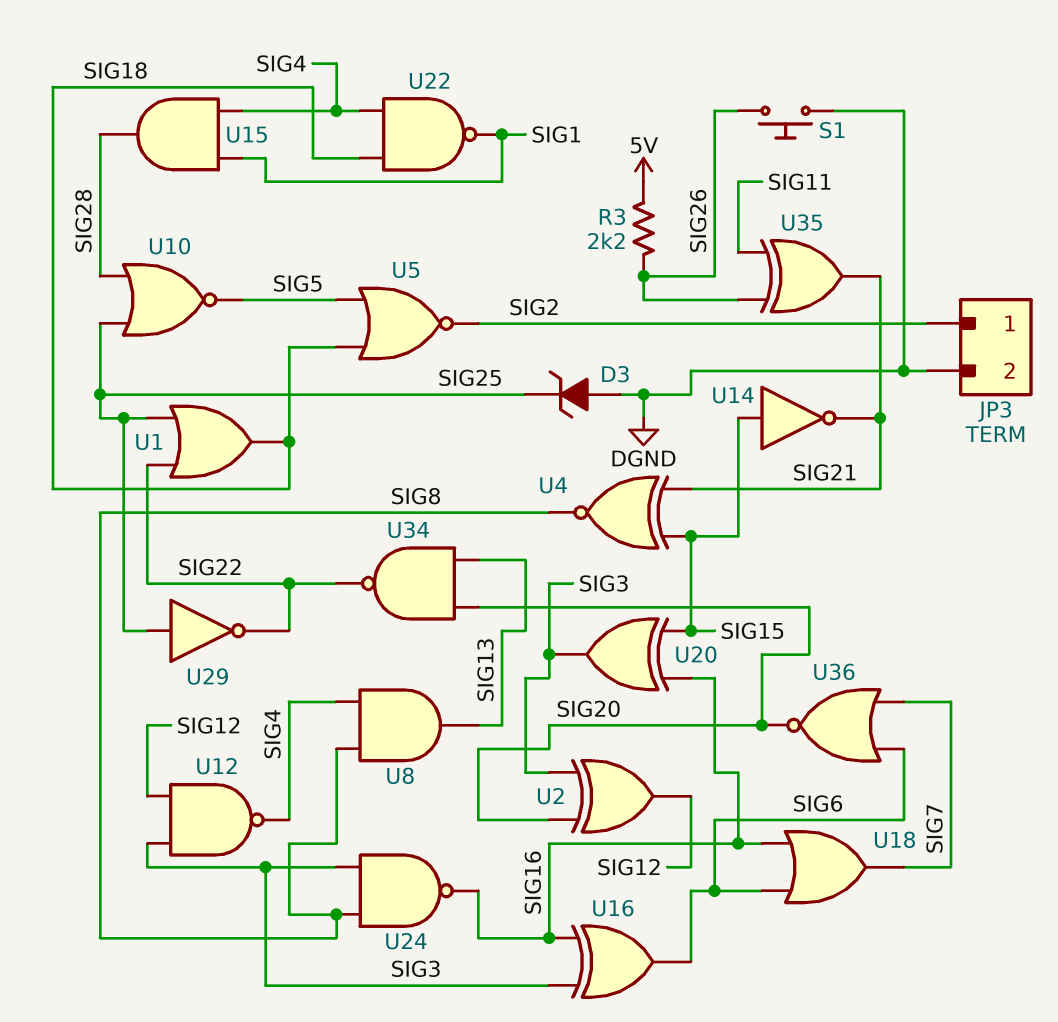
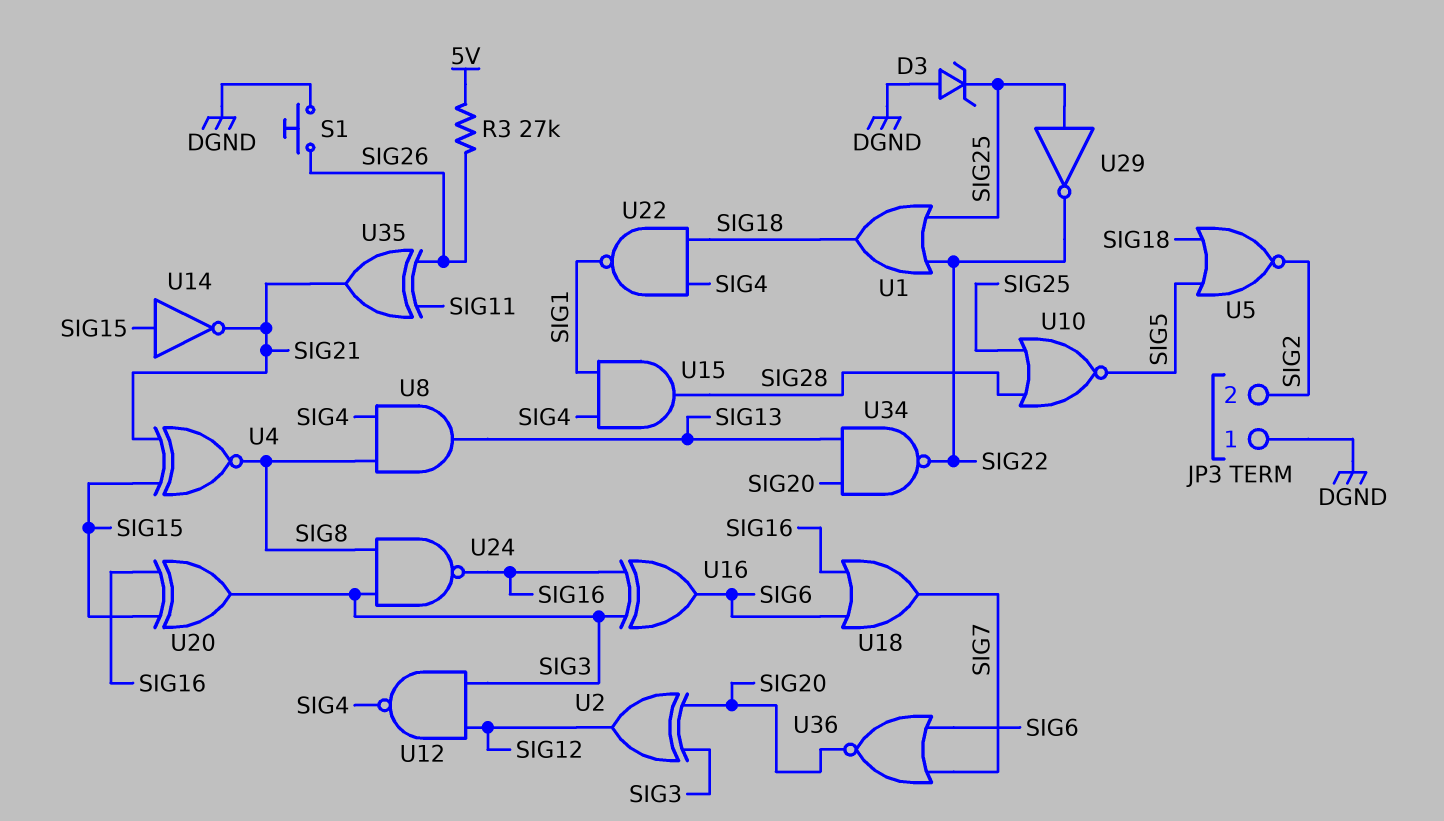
JP3 pin 1: SIG2 -> DGND
JP3 pin 2: DGND -> SIG2
R3: 2.2k (5V, SIG26) -> 27k (5V, SIG26)

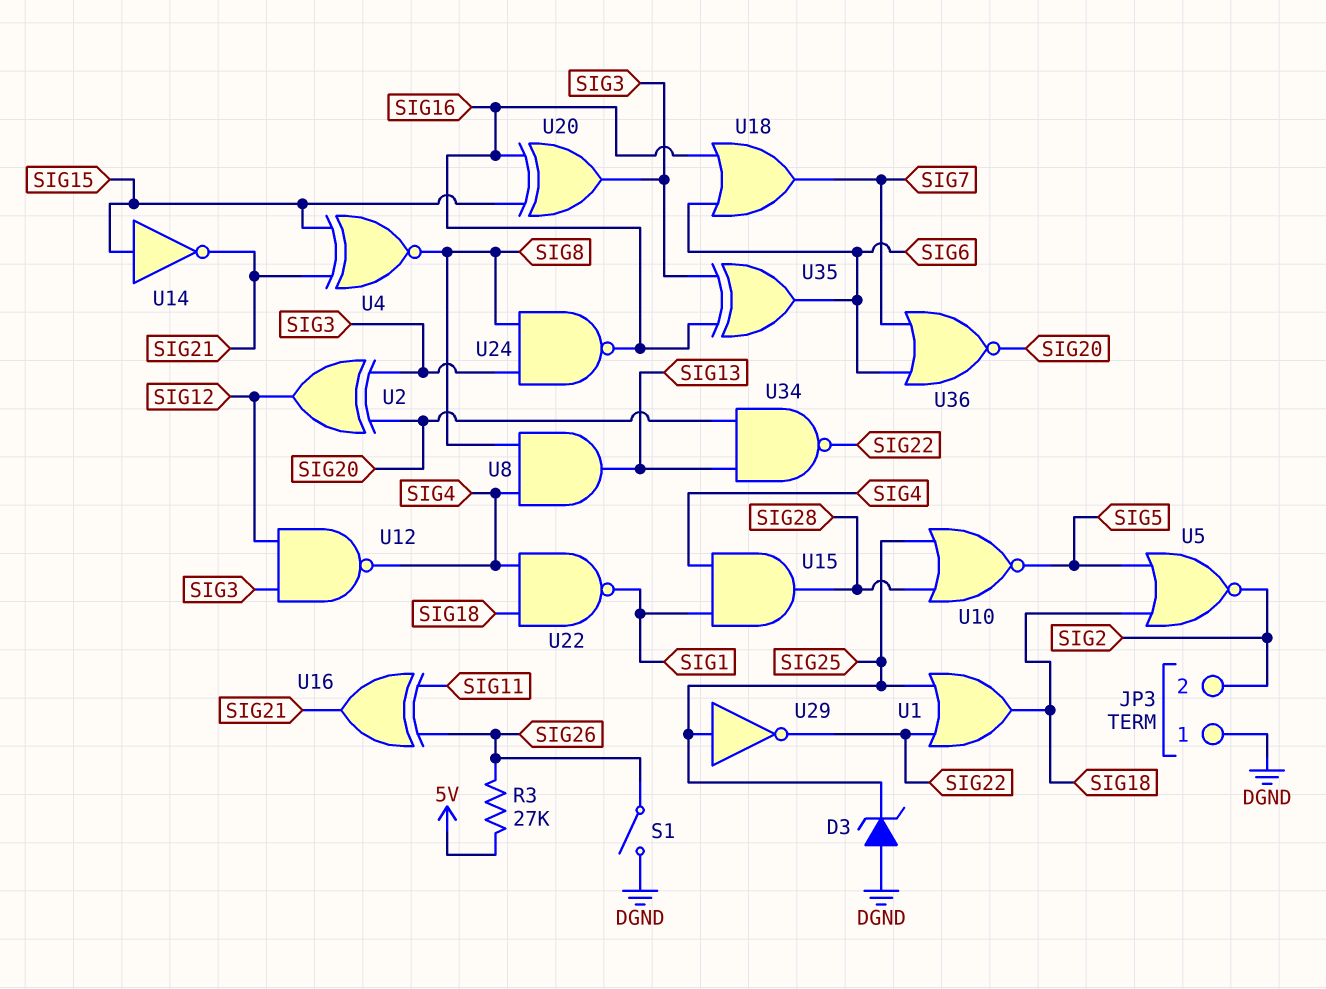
S1: button (DGND, SIG26) -> switch (DGND, SIG26)
U16: XOR (in SIG3, in SIG16, out SIG6) -> XOR (in SIG11, in SIG26, out SIG21)
U35: XOR (in SIG11, in SIG26, out SIG21) -> XOR (in SIG3, in SIG16, out SIG6)

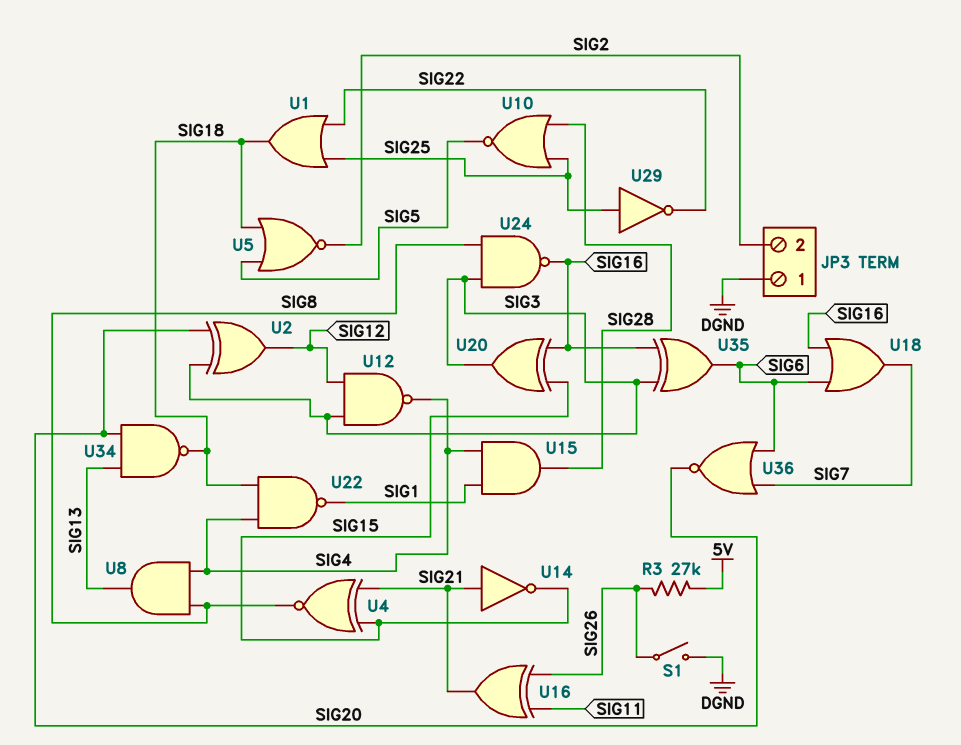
D3: zener (A DGND, K SIG25) -> none
U14: NOT (in SIG15, out SIG21) -> NOT (in SIG21, out SIG15)
U34: NAND (in SIG13, in SIG20, out SIG22) -> NAND (in SIG13, in SIG20, out SIG18)

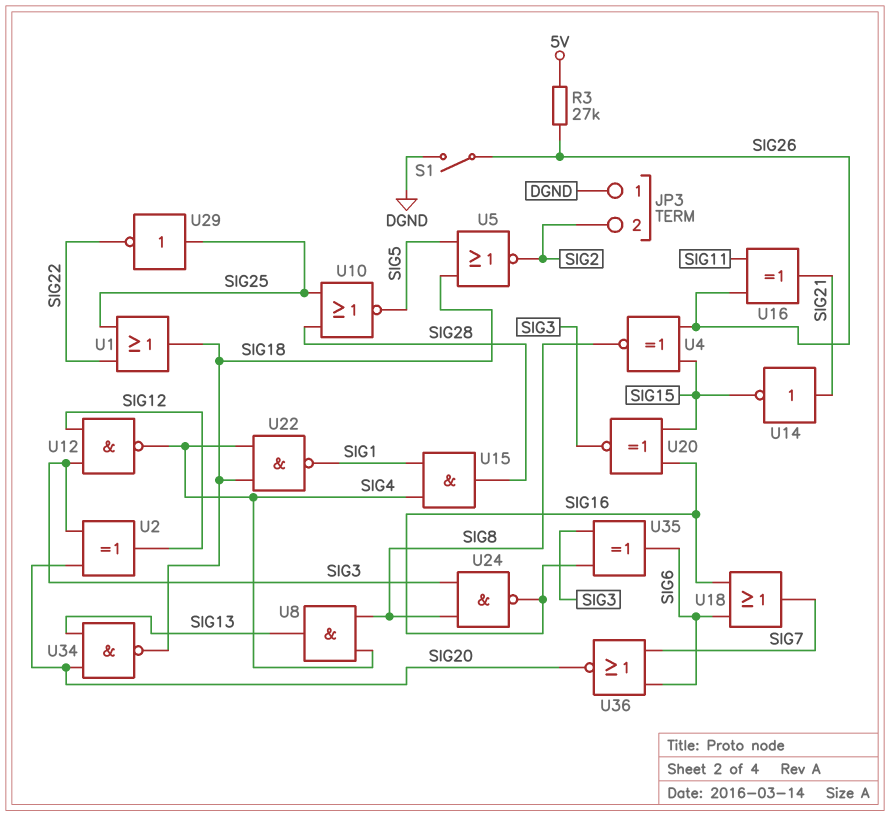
U4: XNOR (in SIG15, in SIG21, out SIG8) -> XNOR (in SIG15, in SIG26, out SIG8)
U20: XOR (in SIG15, in SIG16, out SIG3) -> XNOR (in SIG15, in SIG16, out SIG3)

